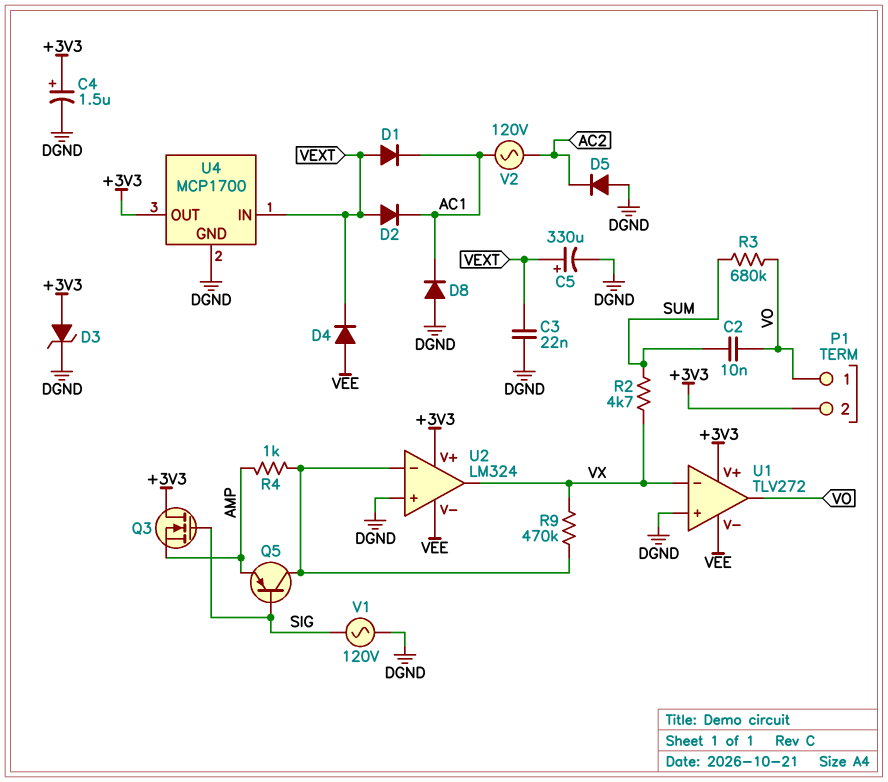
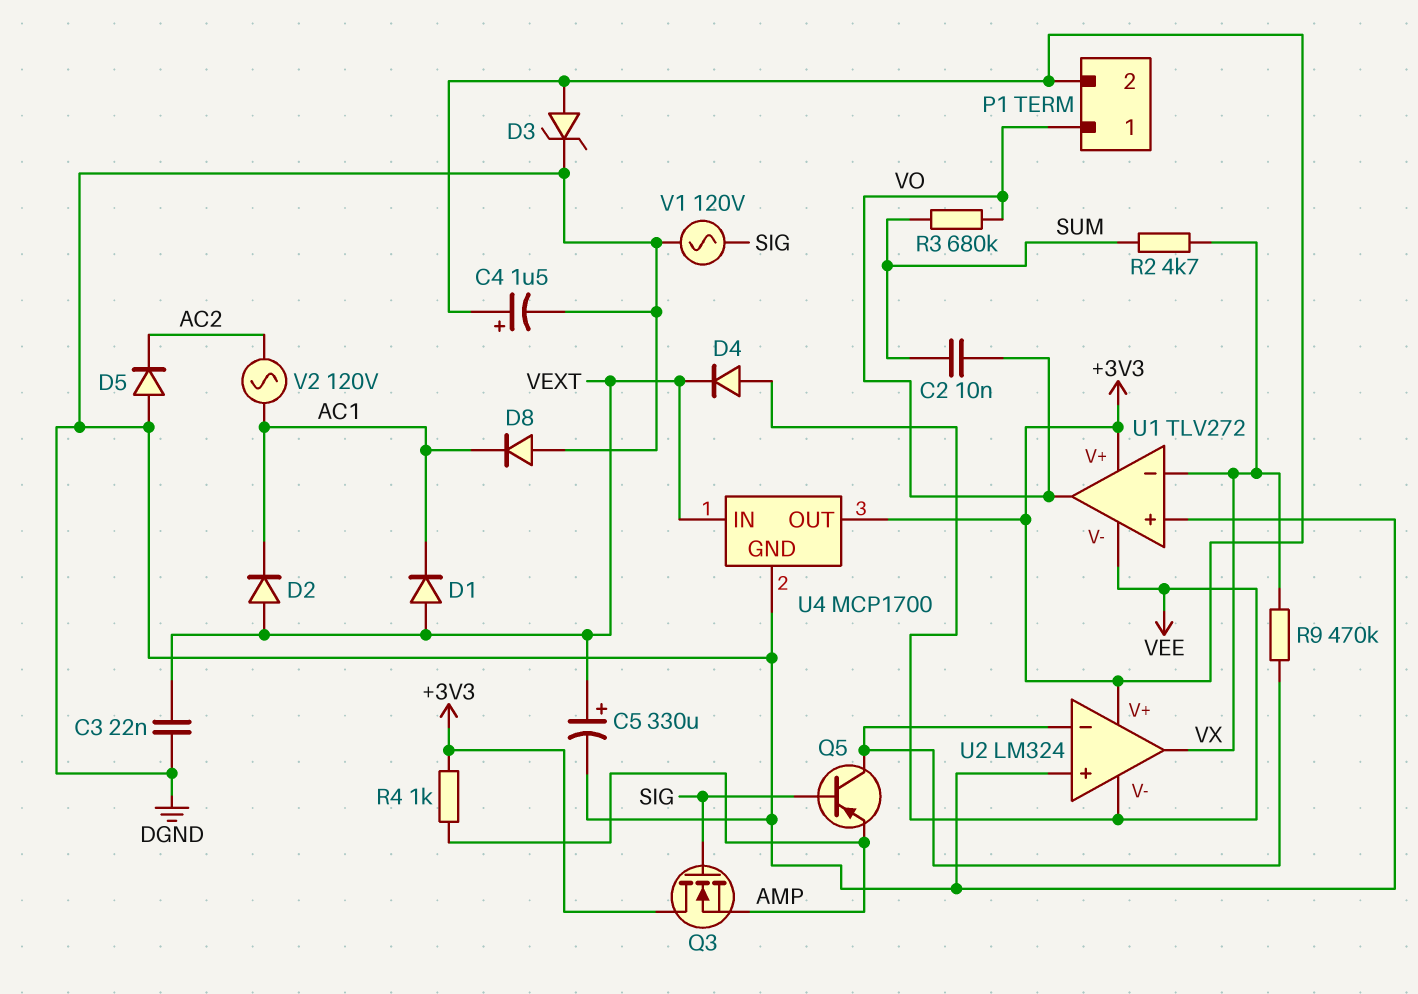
R4: 1k (AMP, U2/in-) -> 1k (+3V3, AMP)

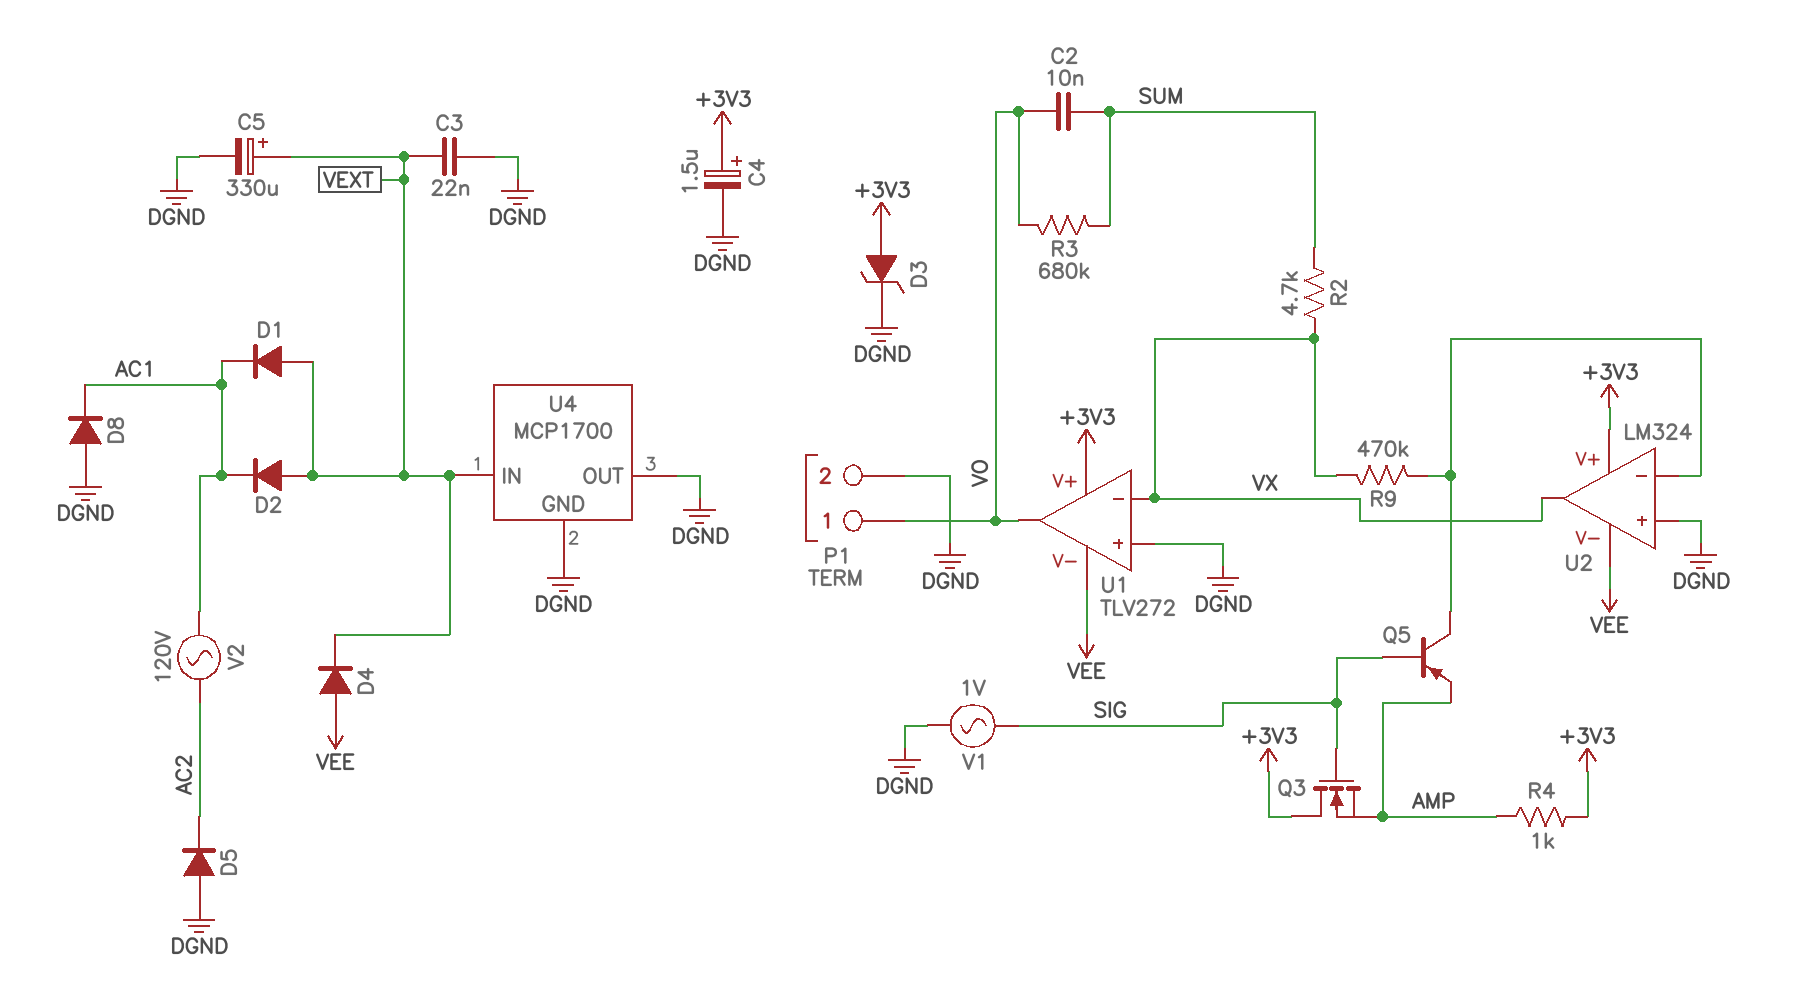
P1 pin 2: +3V3 -> DGND
U4 pin OUT: +3V3 -> DGND
V1: AC 120V (DGND, SIG) -> AC 1V (DGND, SIG)

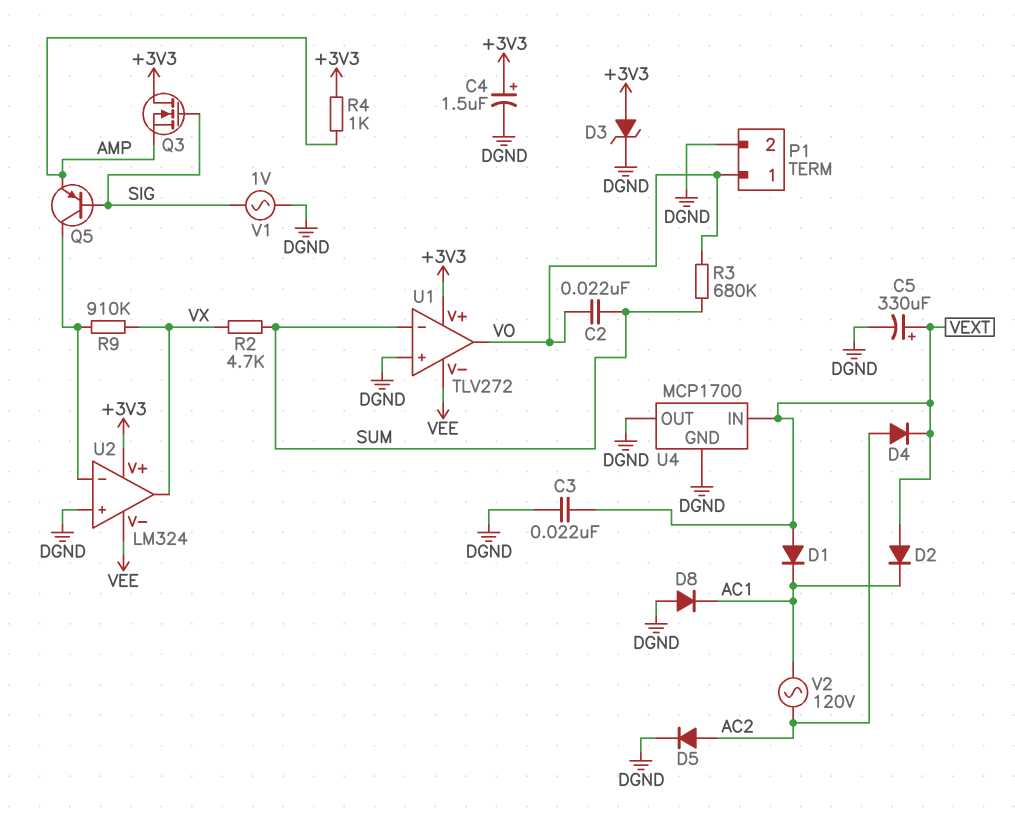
C2: 10nF (SUM, VO) -> 22nF (SUM, VO)
D4: diode (A VEE, K VEXT) -> diode (A AC2, K VEXT)
D5: diode (A DGND, K AC2) -> diode (A AC2, K DGND)
R9: 470k (U2/in-, VX) -> 910k (U2/in-, VX)
U1 pin in-: VX -> SUM

